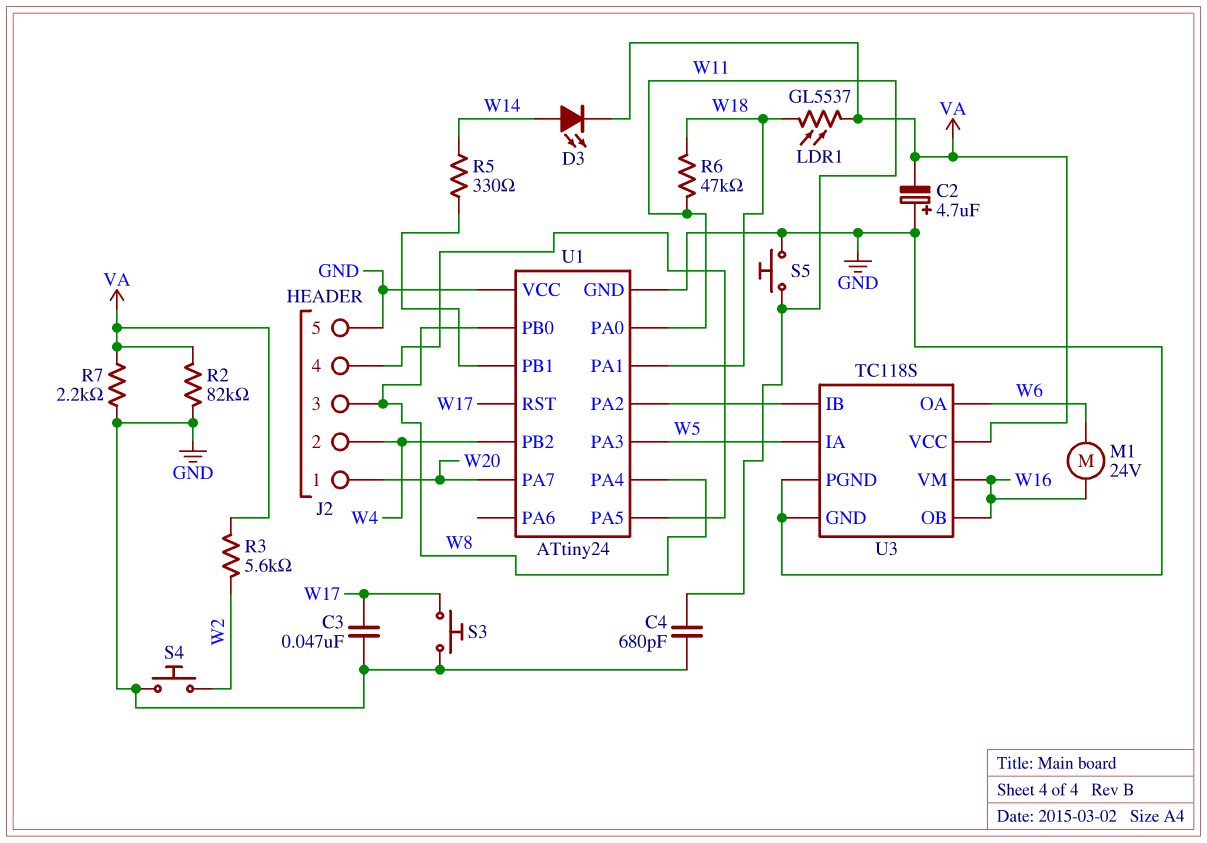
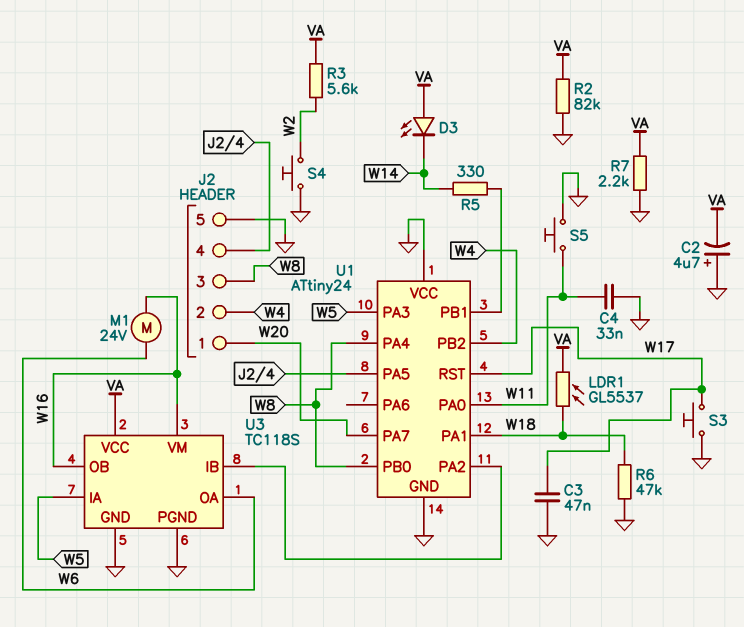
C4: 680pF (GND, W11) -> 33nF (GND, W11)
D3: LED (A W14, K VA) -> LED (A VA, K W14)
R6: 47k (W11, W18) -> 47k (GND, W18)

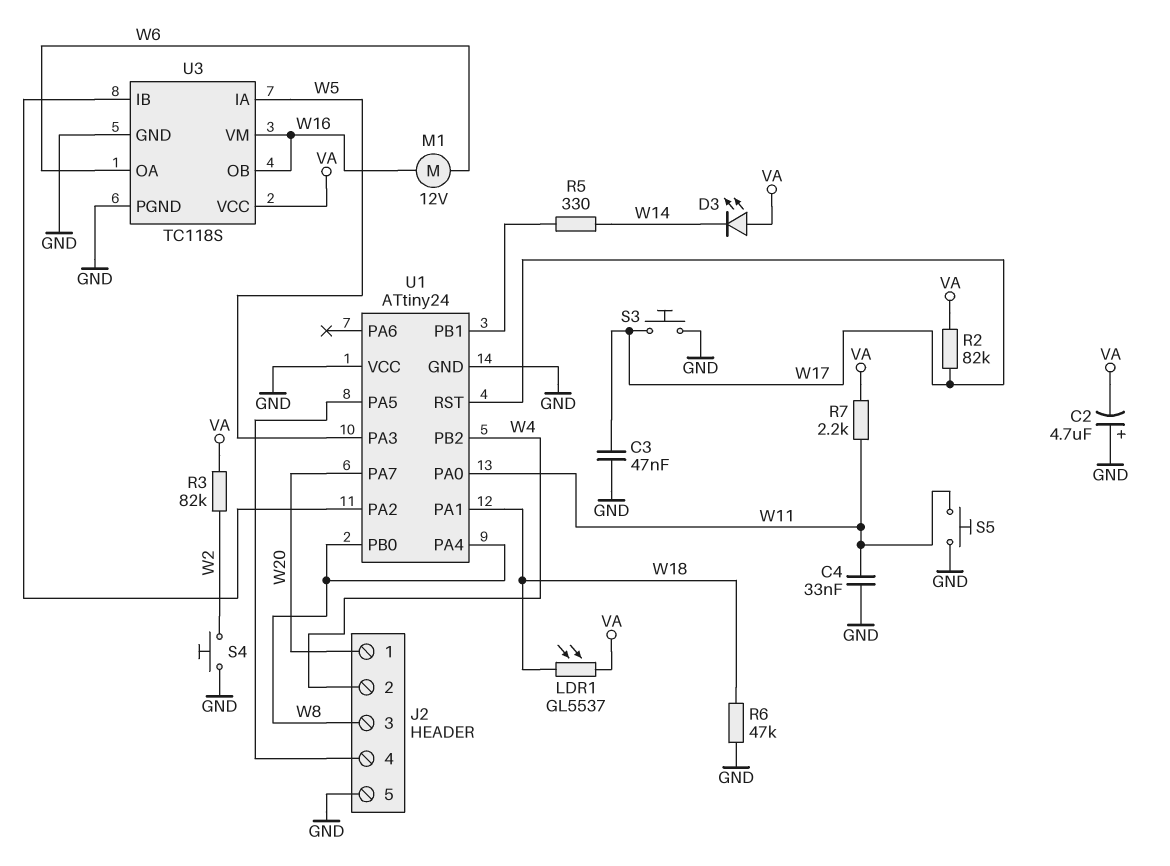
M1: motor 24V (W6, W16) -> motor 12V (W6, W16)
R2: 82k (GND, VA) -> 82k (VA, W17)
R3: 5.6k (VA, W2) -> 82k (VA, W2)
R7: 2.2k (GND, VA) -> 2.2k (VA, W11)

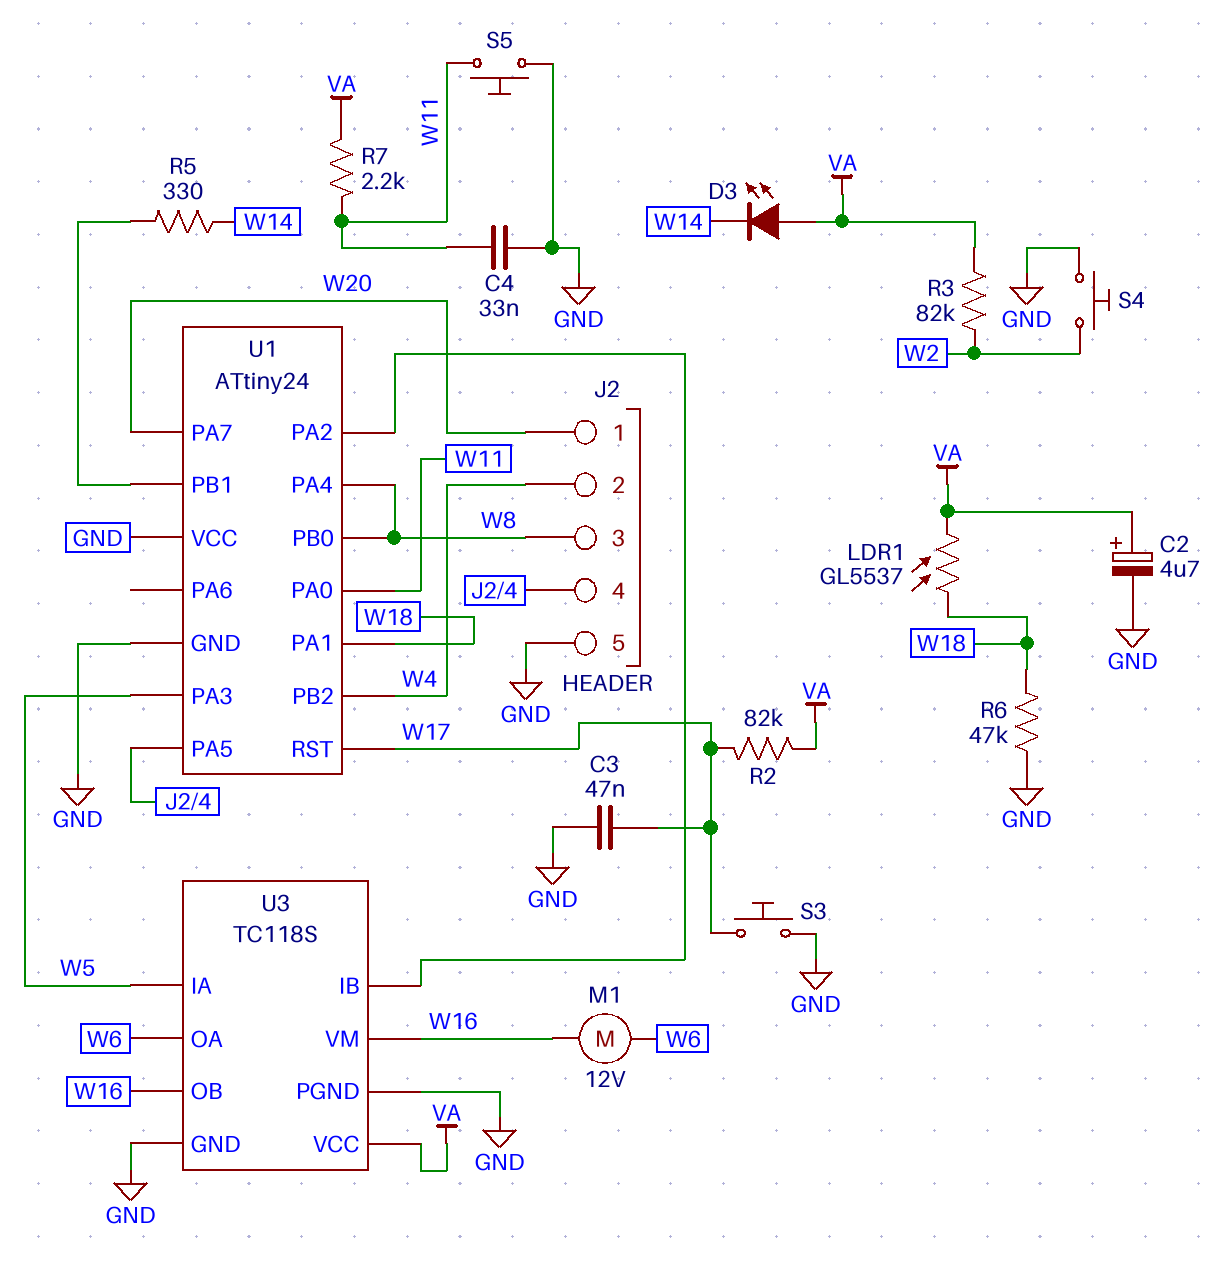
C2: 4.7uF (plus GND, minus VA) -> 4.7uF (plus VA, minus GND)

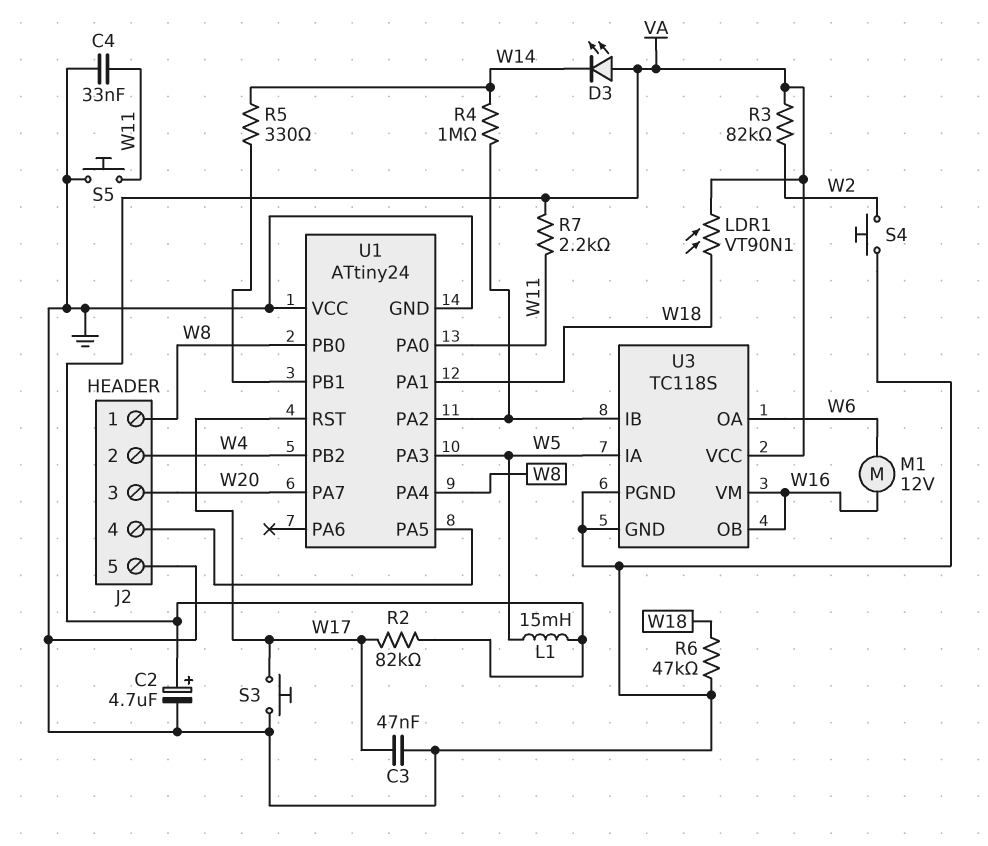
J2 pin 1: W20 -> W8
J2 pin 3: W8 -> W20
L1: none -> 15mH (VA, W5)
LDR1: GL5537 (VA, W18) -> VT90N1 (VA, W18)
R4: none -> 1M (U1/PA2, W14)

